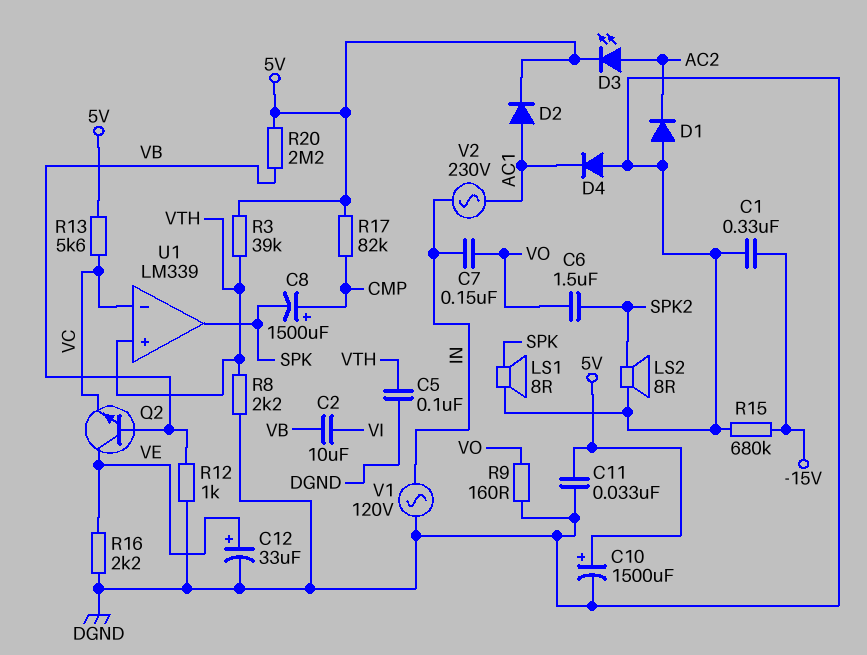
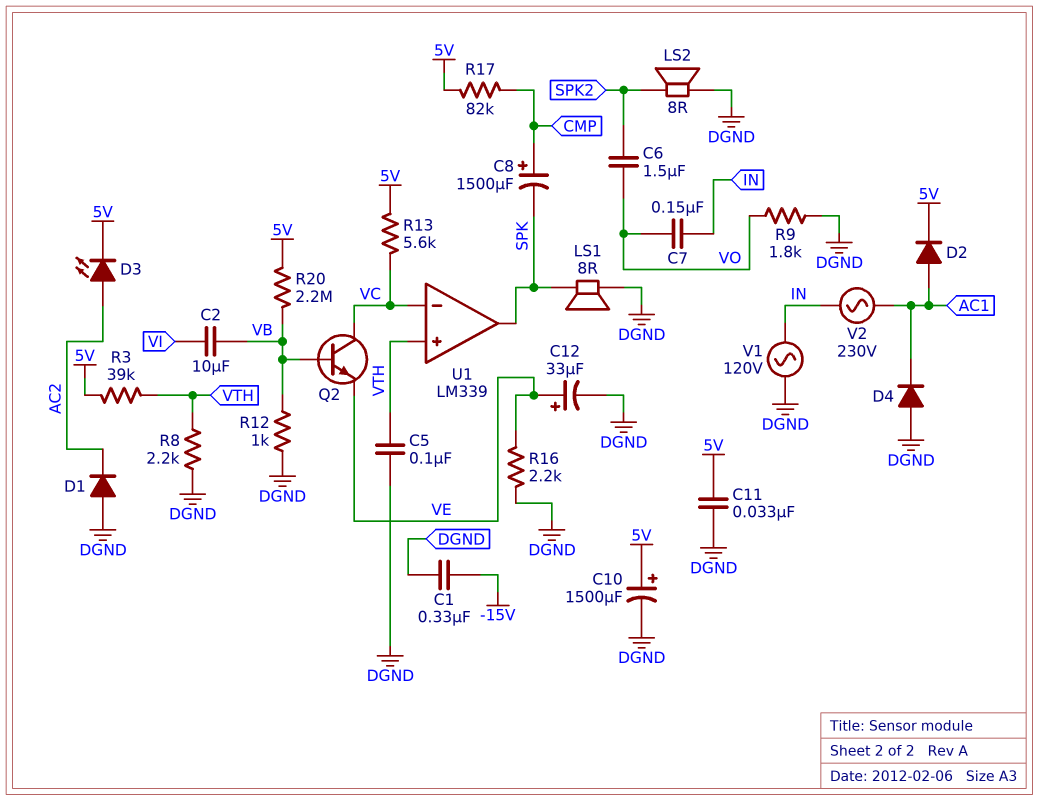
Q2: NPN (B VB, C VE, E VC) -> NPN (B VB, C VC, E VE)
R9: 160 (DGND, VO) -> 1.8k (DGND, VO)
R15: 680k (-15V, DGND) -> none

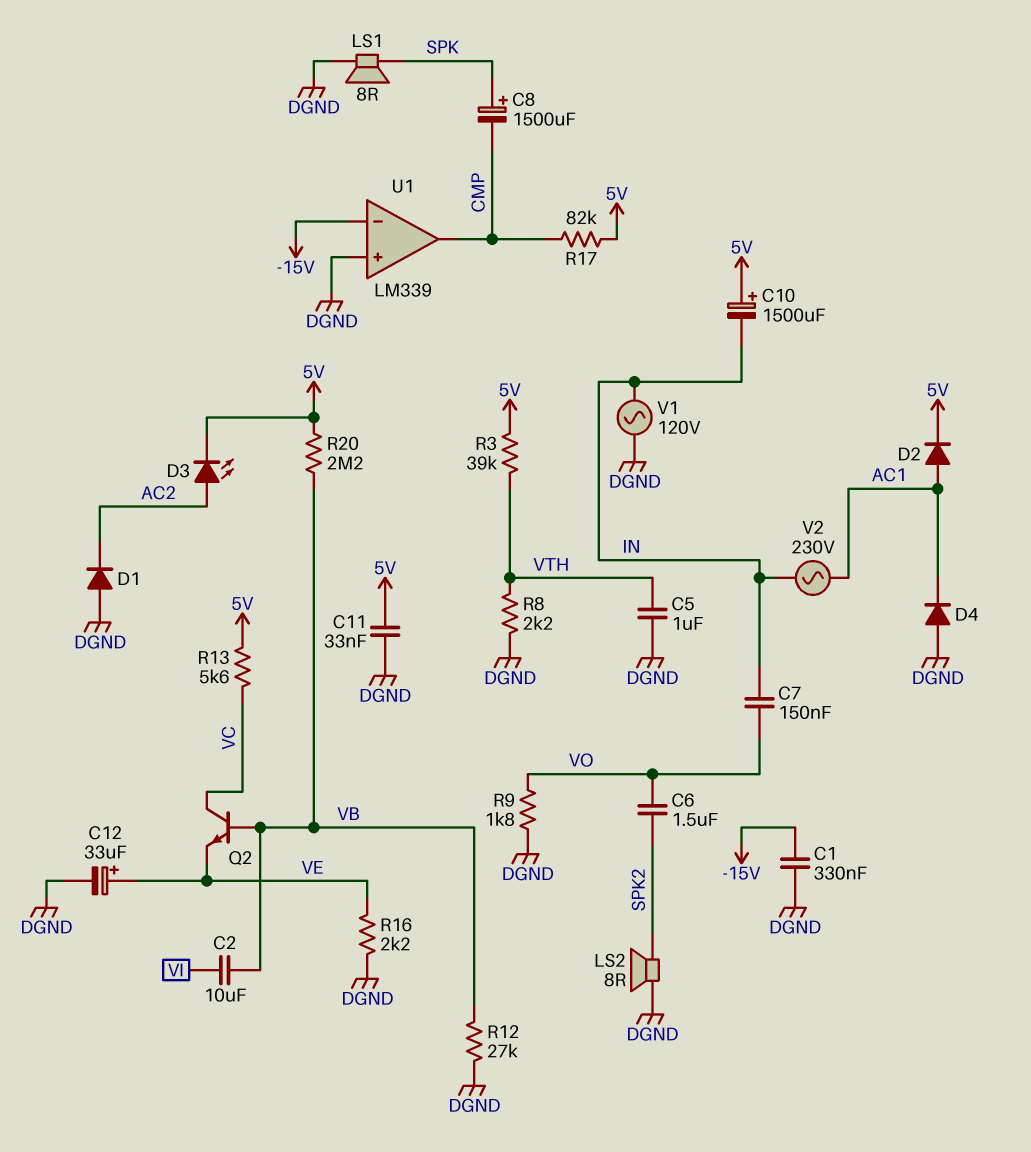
C5: 100nF (DGND, VTH) -> 1uF (DGND, VTH)
C8: 1500uF (plus CMP, minus SPK) -> 1500uF (plus SPK, minus CMP)
C10: 1500uF (plus 5V, minus DGND) -> 1500uF (plus 5V, minus IN)
R12: 1k (DGND, VB) -> 27k (DGND, VB)
U1 pin in+: VTH -> DGND
U1 pin in-: VC -> -15V
U1 pin out: SPK -> CMP

